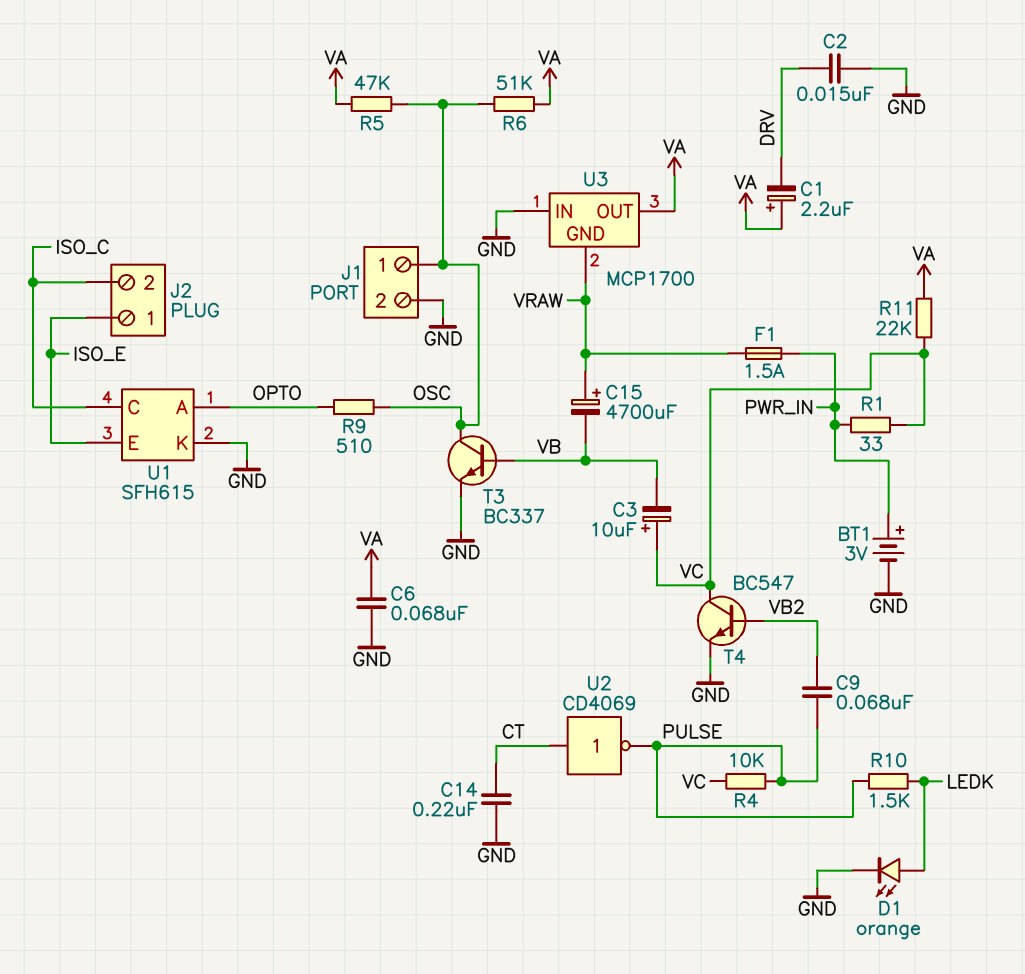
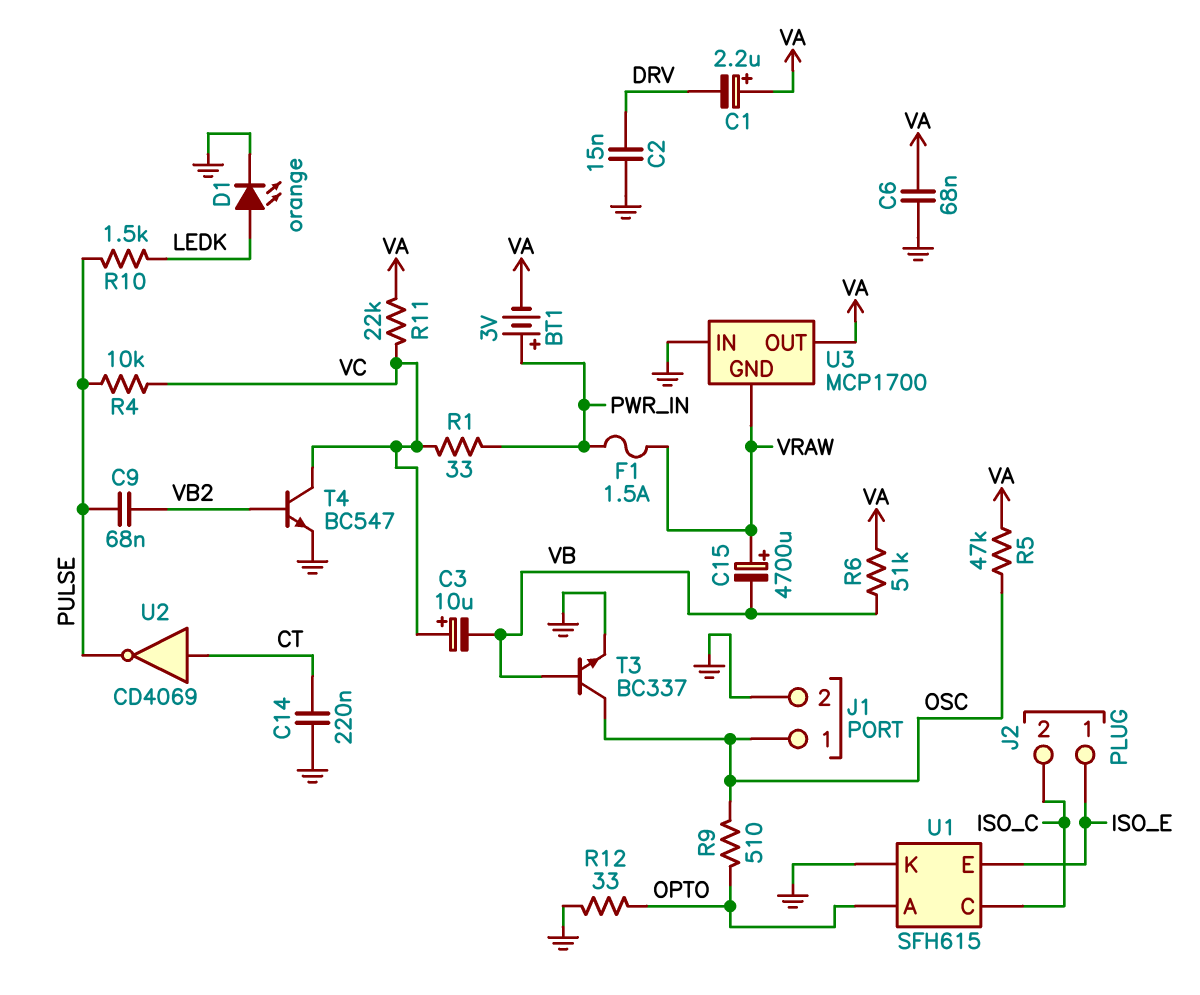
BT1: 3V (plus PWR_IN, minus GND) -> 3V (plus PWR_IN, minus VA)
R6: 51k (OSC, VA) -> 51k (VA, VB)
R12: none -> 33 (GND, OPTO)

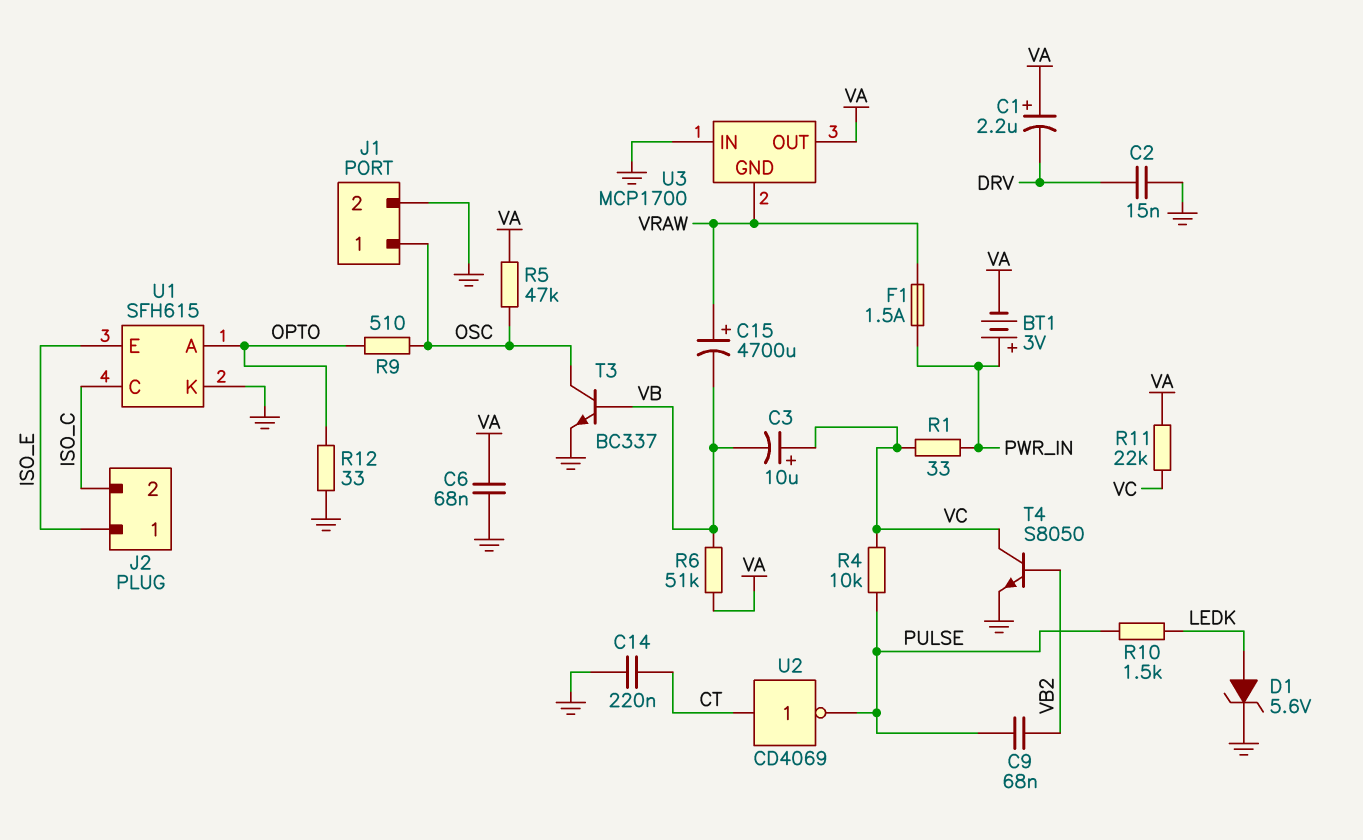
D1: LED orange (A LEDK, K GND) -> zener 5.6V (A LEDK, K GND)
T4: NPN BC547 (B VB2, C VC, E GND) -> NPN S8050 (B VB2, C VC, E GND)

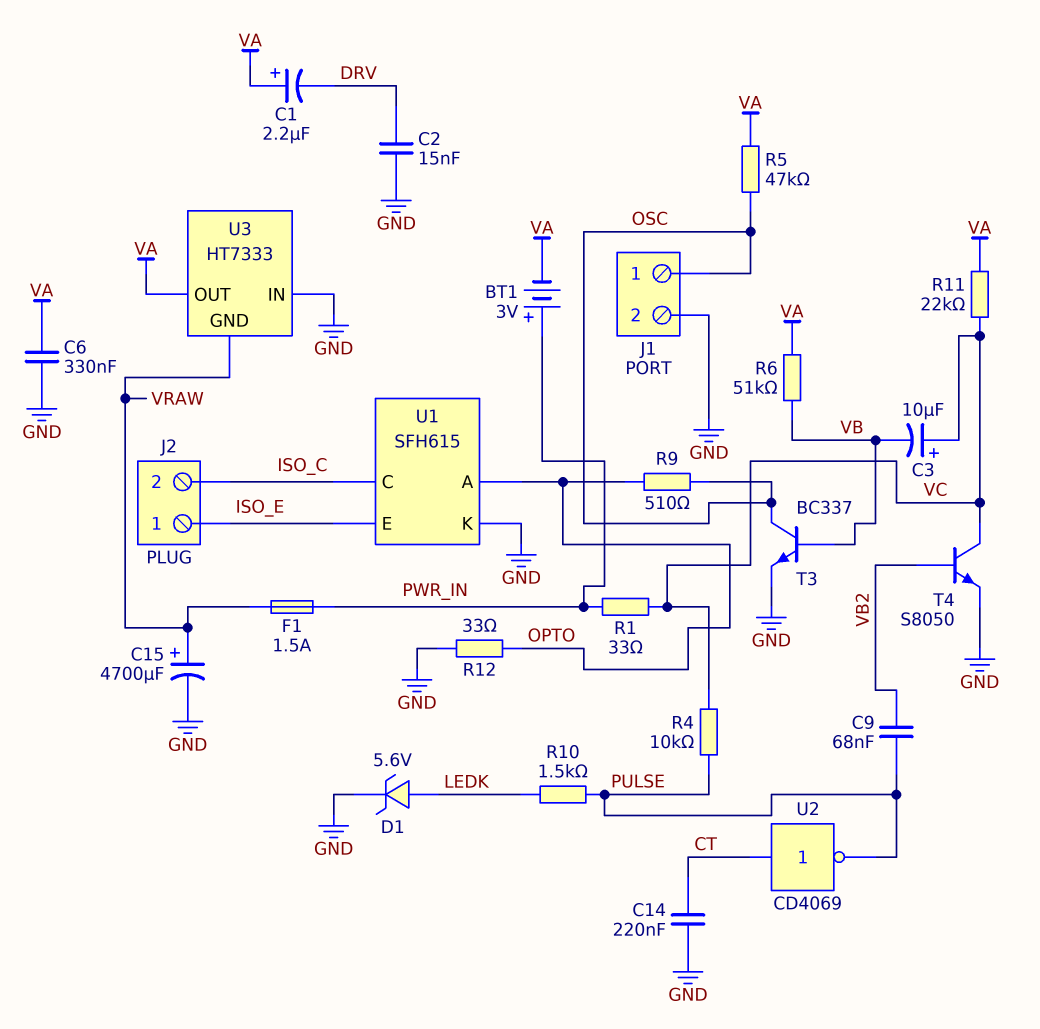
C6: 68nF (GND, VA) -> 330nF (GND, VA)
C15: 4700uF (plus VRAW, minus VB) -> 4700uF (plus VRAW, minus GND)
U3: MCP1700 -> HT7333

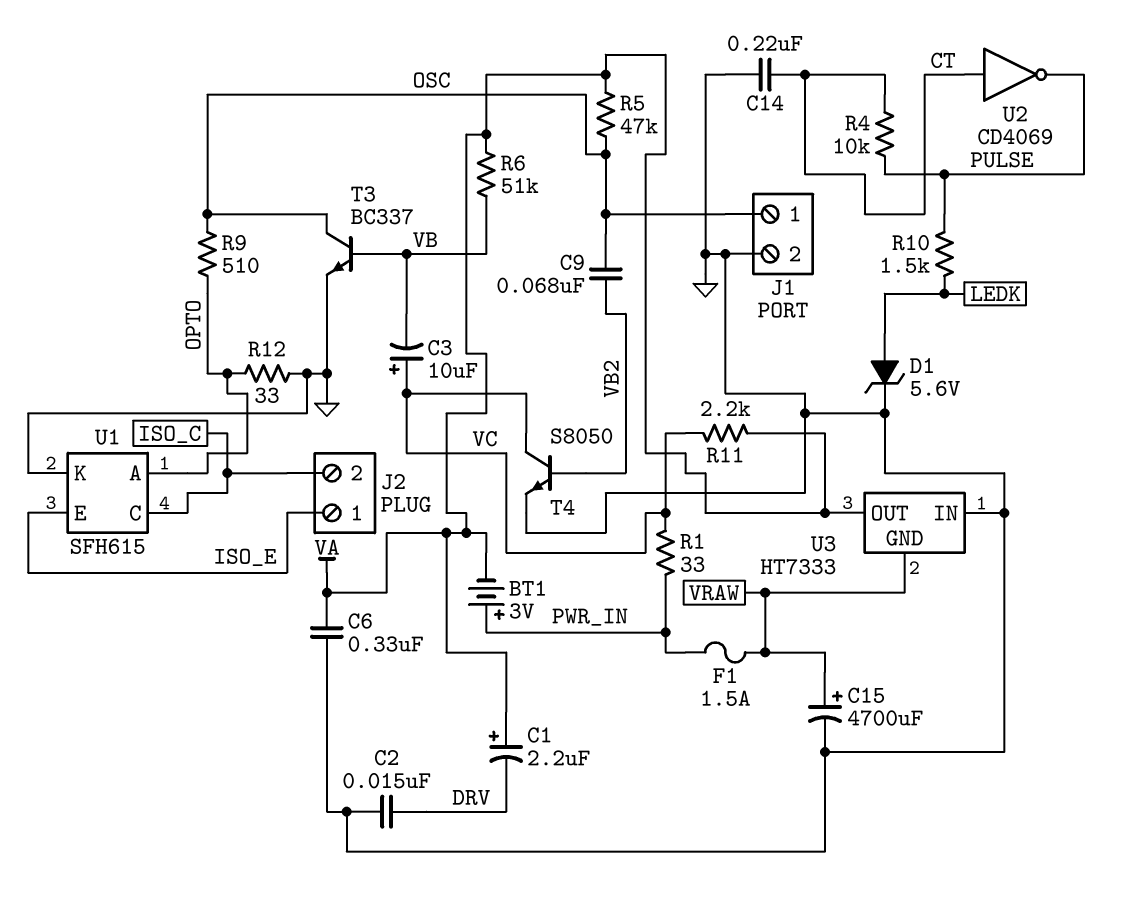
C9: 68nF (PULSE, VB2) -> 68nF (OSC, VB2)
R4: 10k (PULSE, VC) -> 10k (CT, PULSE)
R11: 22k (VA, VC) -> 2.2k (VA, VC)

